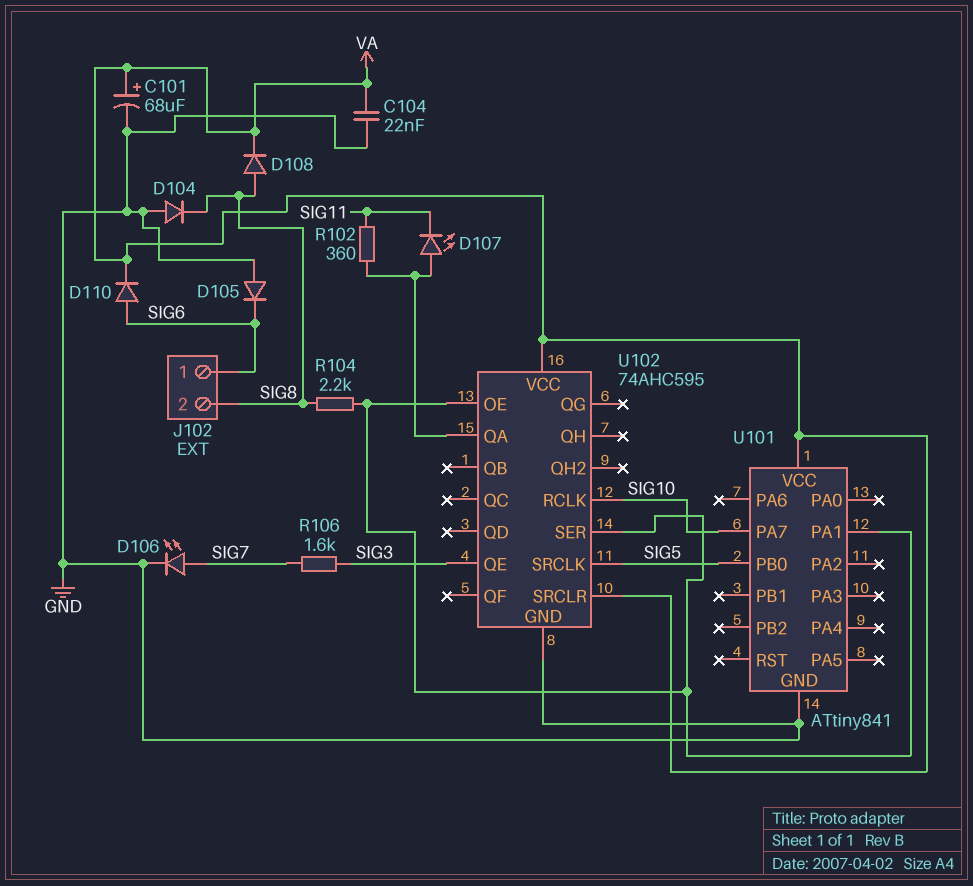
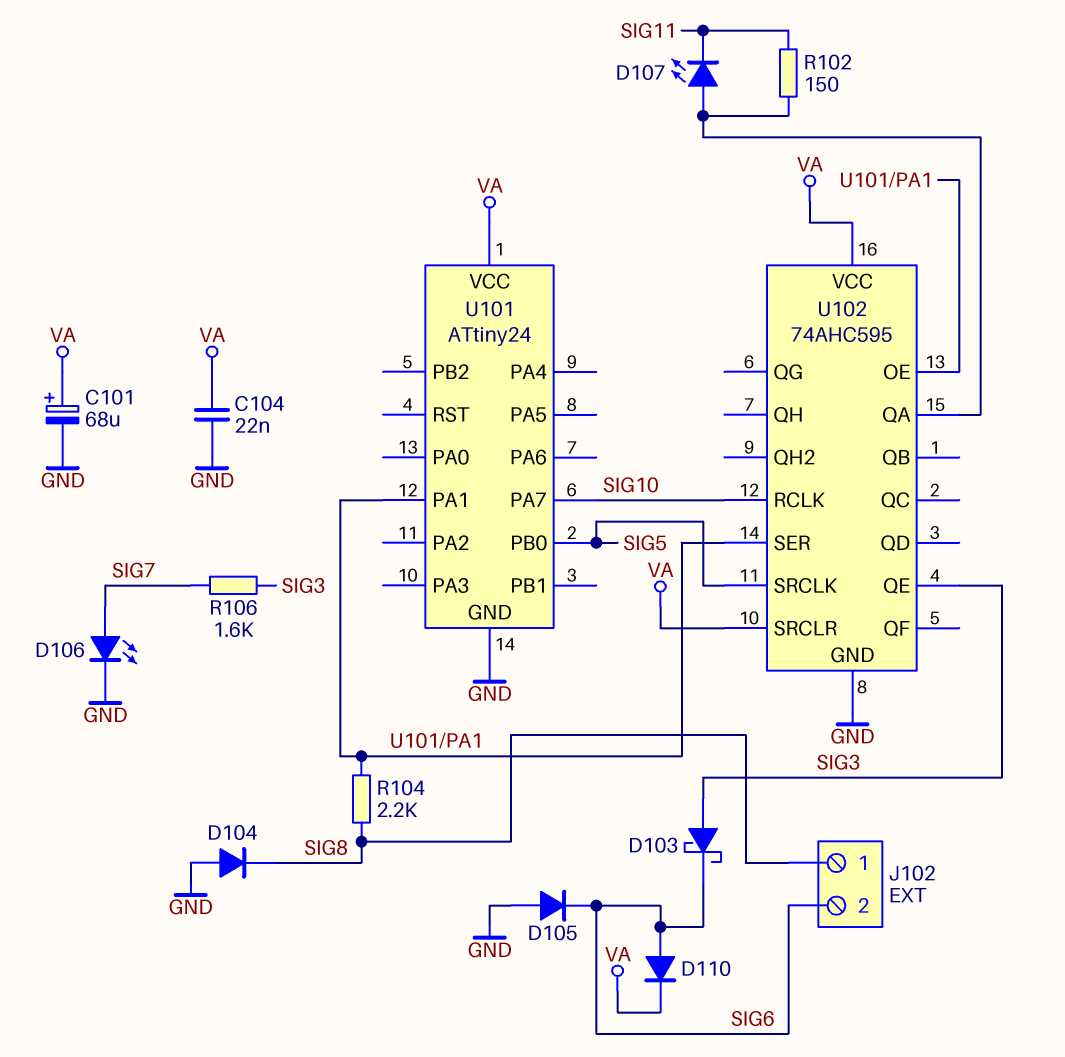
D103: none -> schottky (A SIG3, K SIG6)
D108: diode (A SIG8, K VA) -> none
J102 pin 1: SIG6 -> SIG8
J102 pin 2: SIG8 -> SIG6
R102: 360 (SIG11, U102/QA) -> 150 (SIG11, U102/QA)
U101: ATtiny841 -> ATtiny24

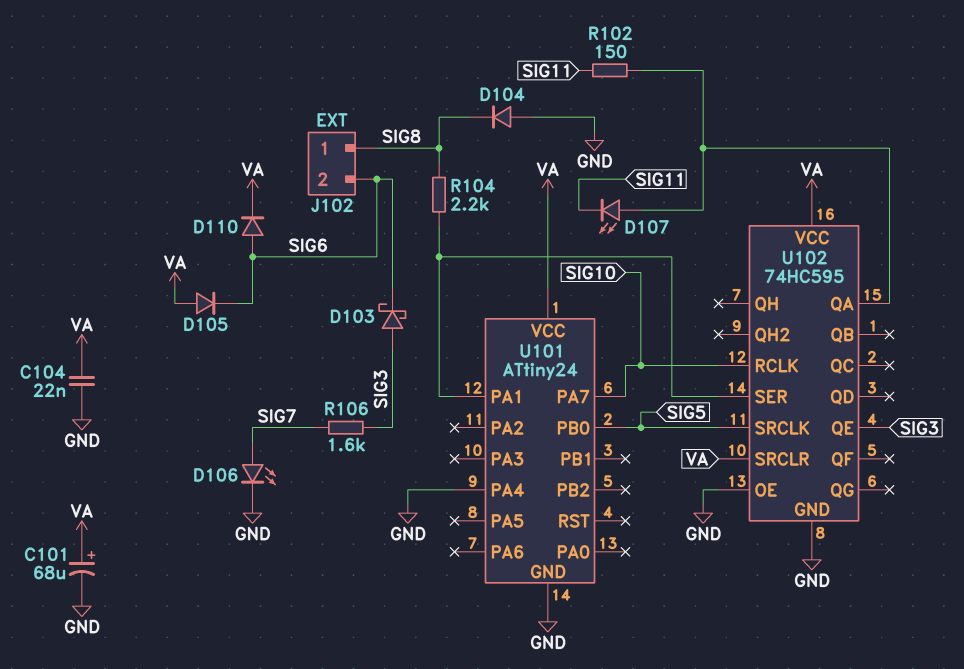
D105: diode (A GND, K SIG6) -> diode (A VA, K SIG6)
U101 pin PA4: none -> GND
U102: 74AHC595 -> 74HC595
U102 pin OE: U101/PA1 -> GND

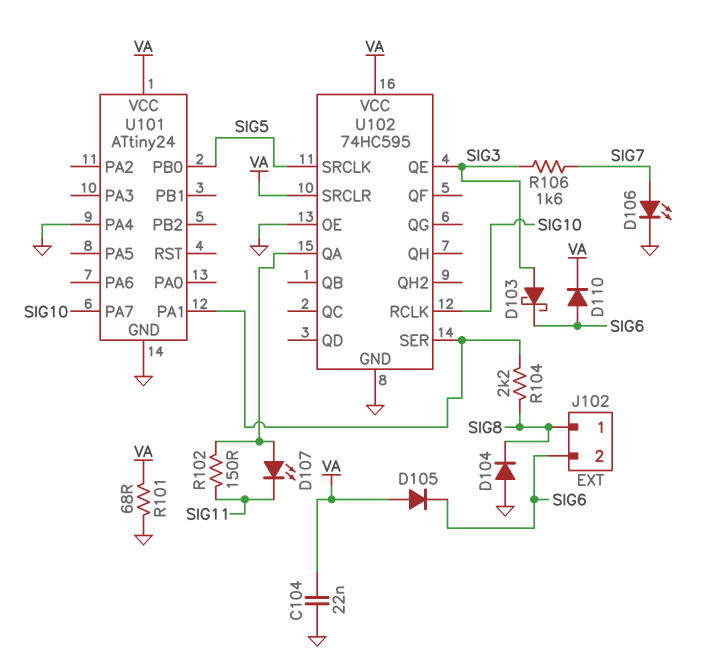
C101: 68uF (plus VA, minus GND) -> none
R101: none -> 68 (GND, VA)

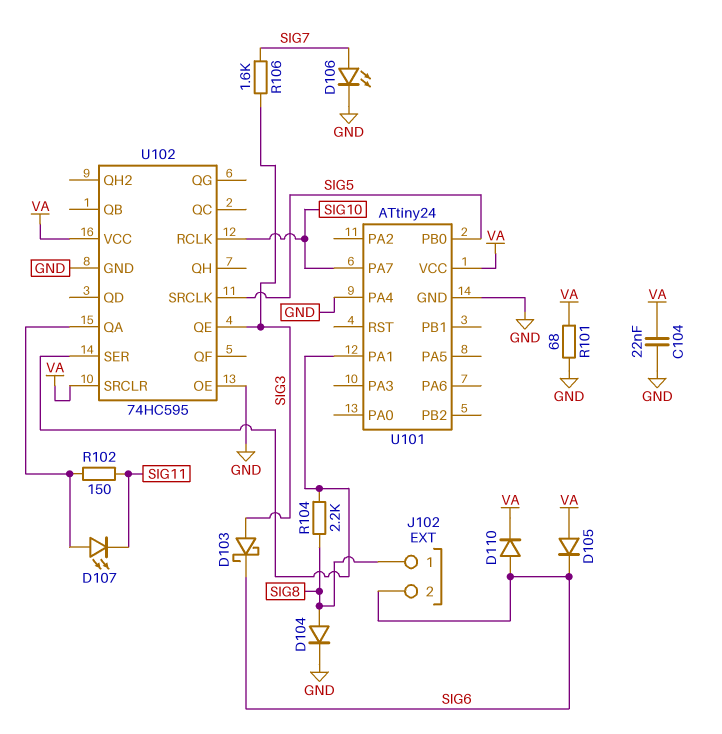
D104: diode (A GND, K SIG8) -> diode (A SIG8, K GND)

